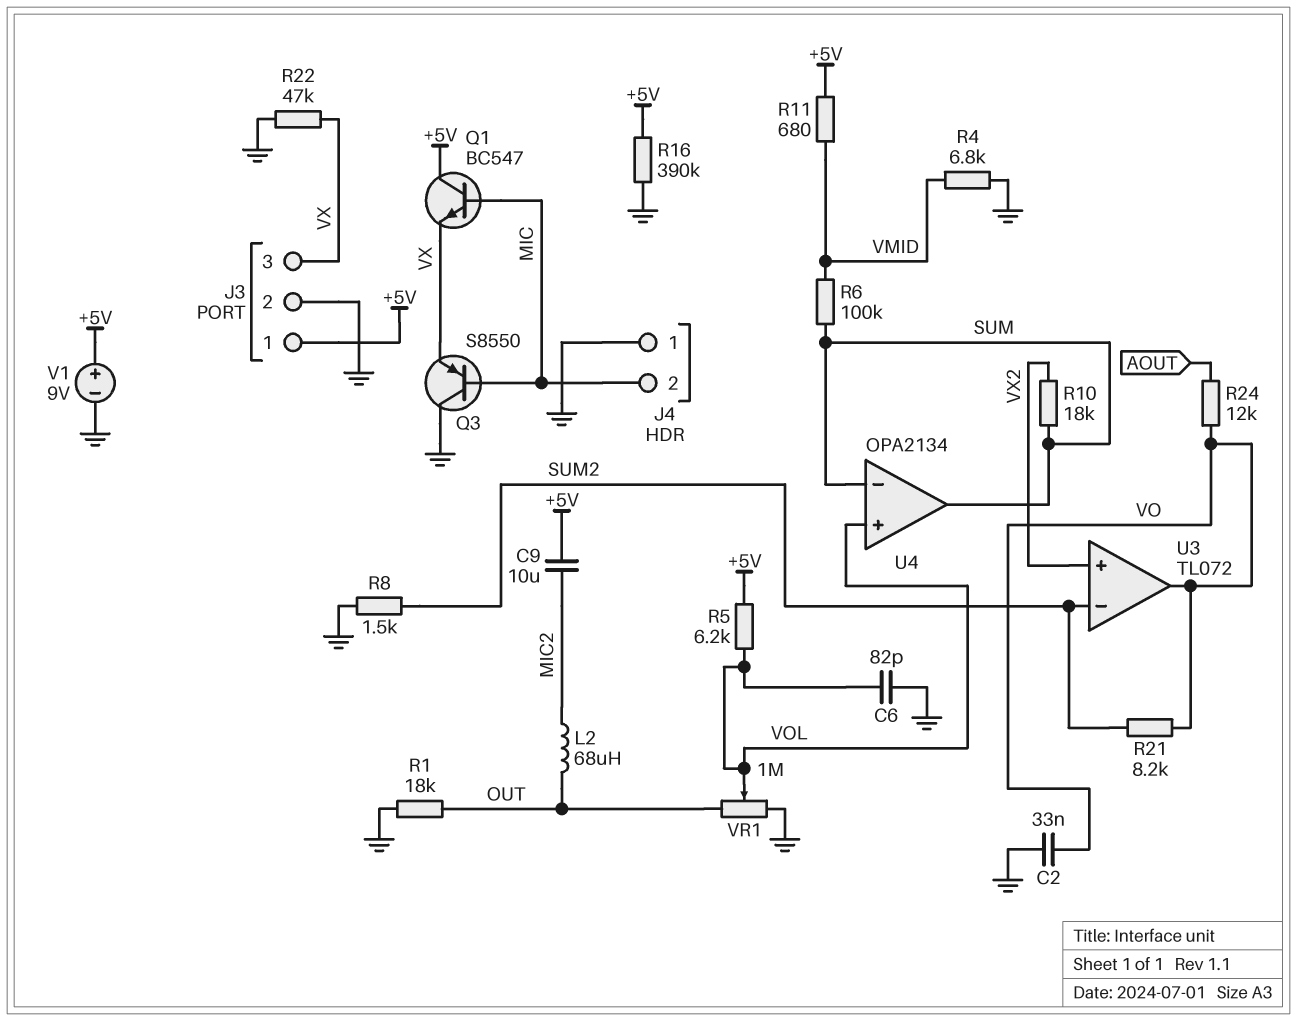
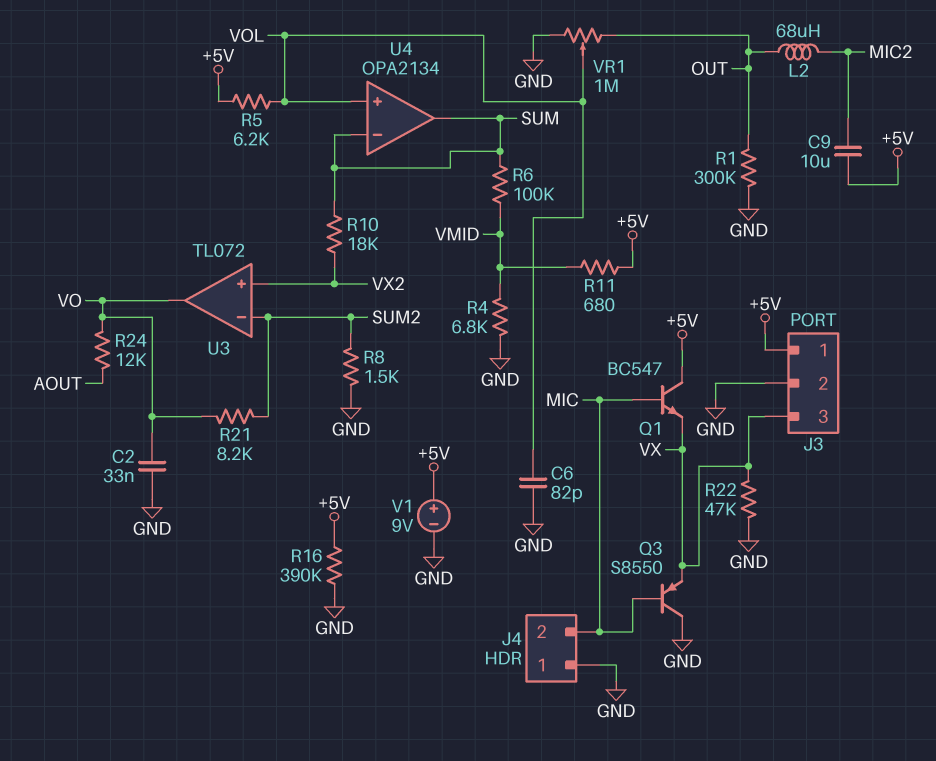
R1: 18k (GND, OUT) -> 300k (GND, OUT)

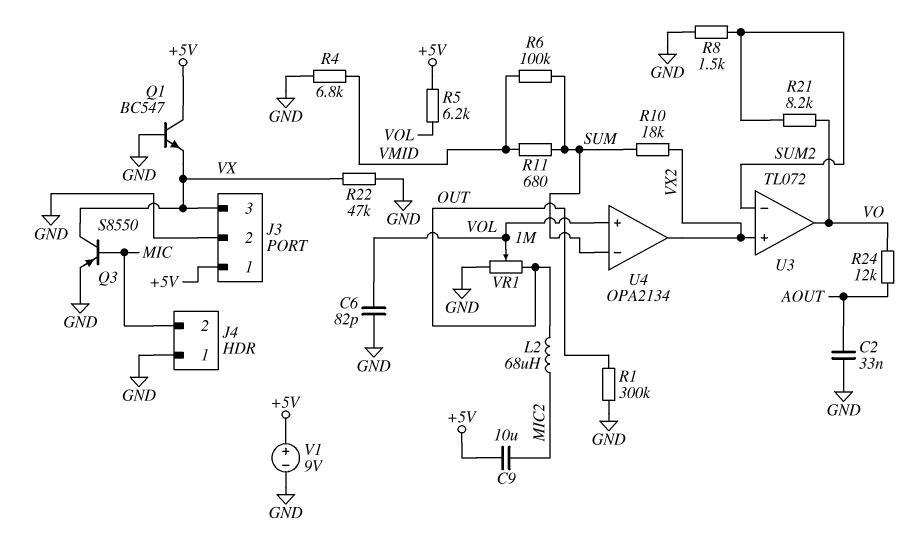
C2: 33nF (GND, VO) -> 33nF (AOUT, GND)
Q1: NPN BC547 (B MIC, C +5V, E VX) -> NPN BC547 (B GND, C +5V, E VX)
Q3: PNP S8550 (B MIC, C GND, E VX) -> PNP S8550 (B MIC, C VX, E GND)
R11: 680 (+5V, VMID) -> 680 (SUM, VMID)
R16: 390k (+5V, GND) -> none
U4 pin out: SUM -> VX2

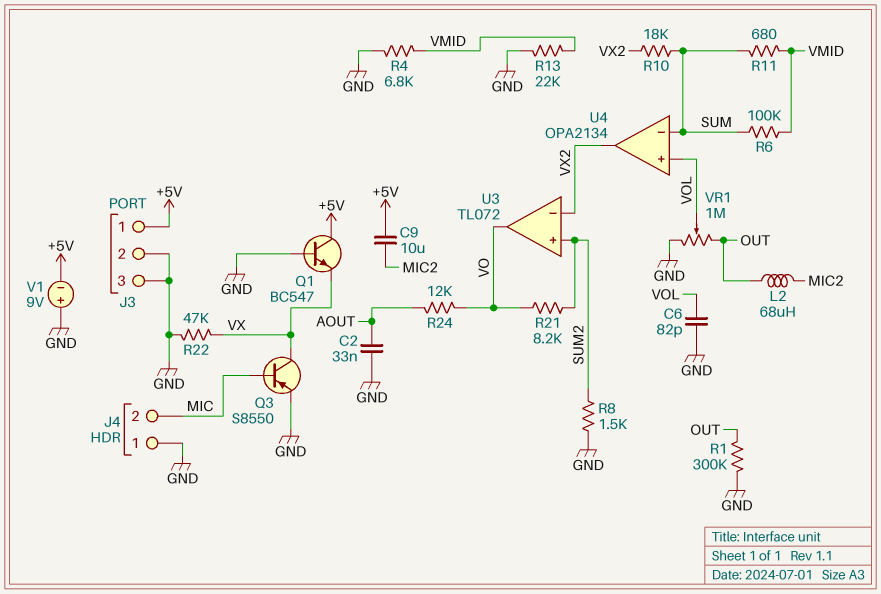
J3 pin 3: VX -> GND
R5: 6.2k (+5V, VOL) -> none
R13: none -> 22k (GND, VMID)
U3 pin in+: VX2 -> SUM2
U3 pin in-: SUM2 -> VX2
V1: 9V (plus +5V, minus GND) -> 9V (plus GND, minus +5V)

